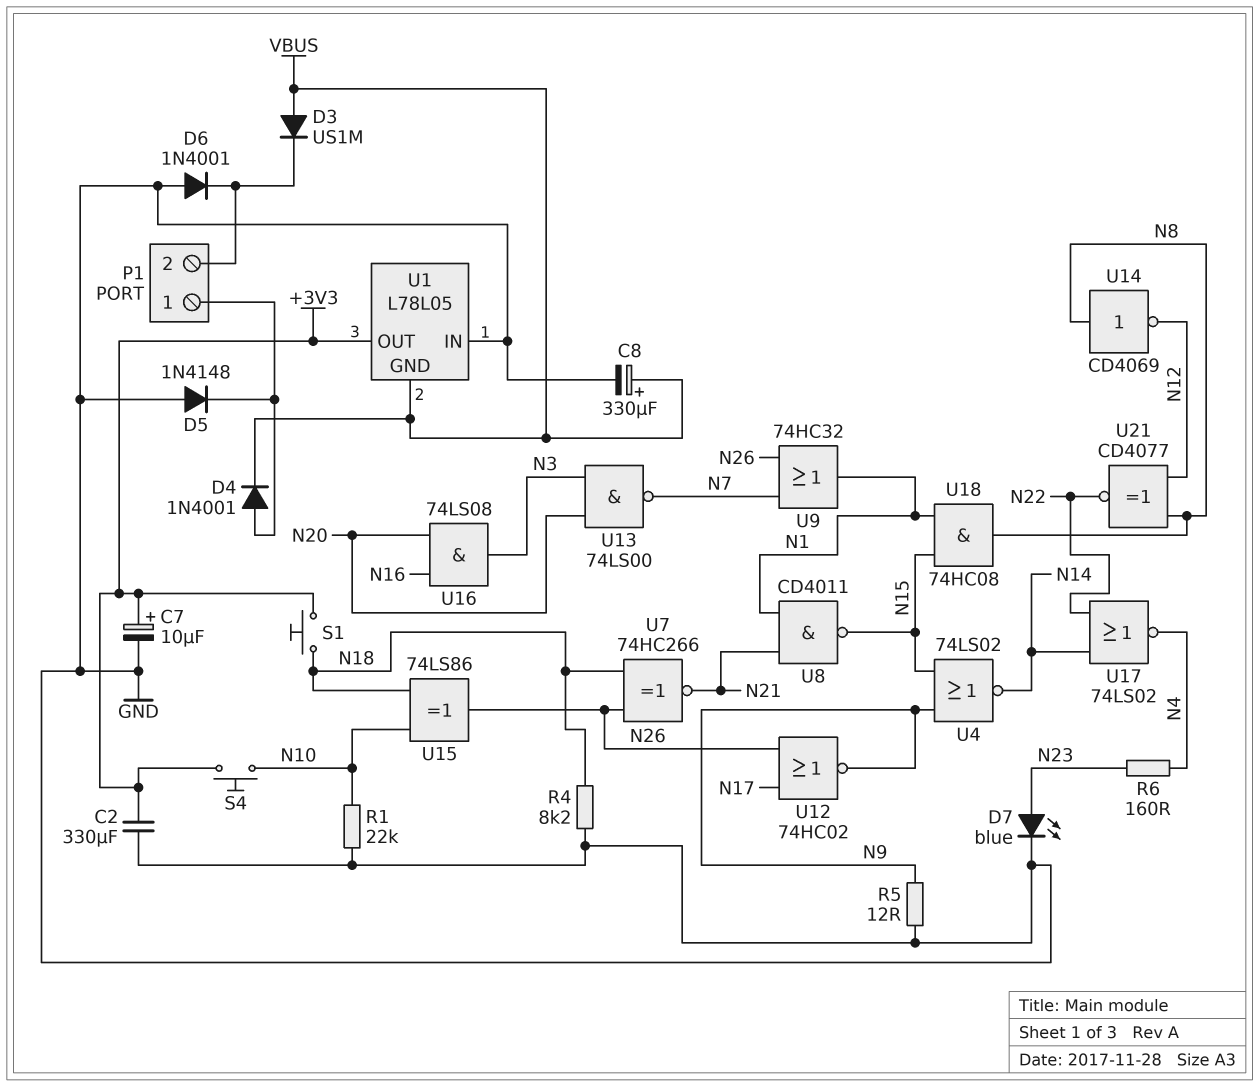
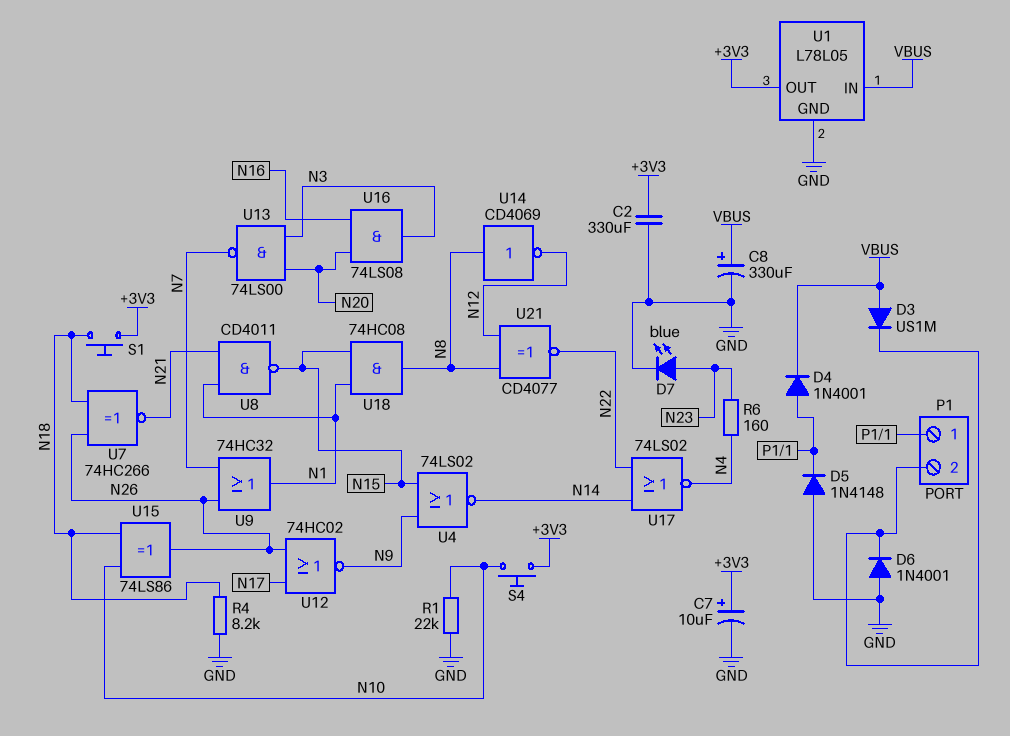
R5: 12 (GND, N9) -> none
U1 pin GND: VBUS -> GND
U1 pin IN: GND -> VBUS

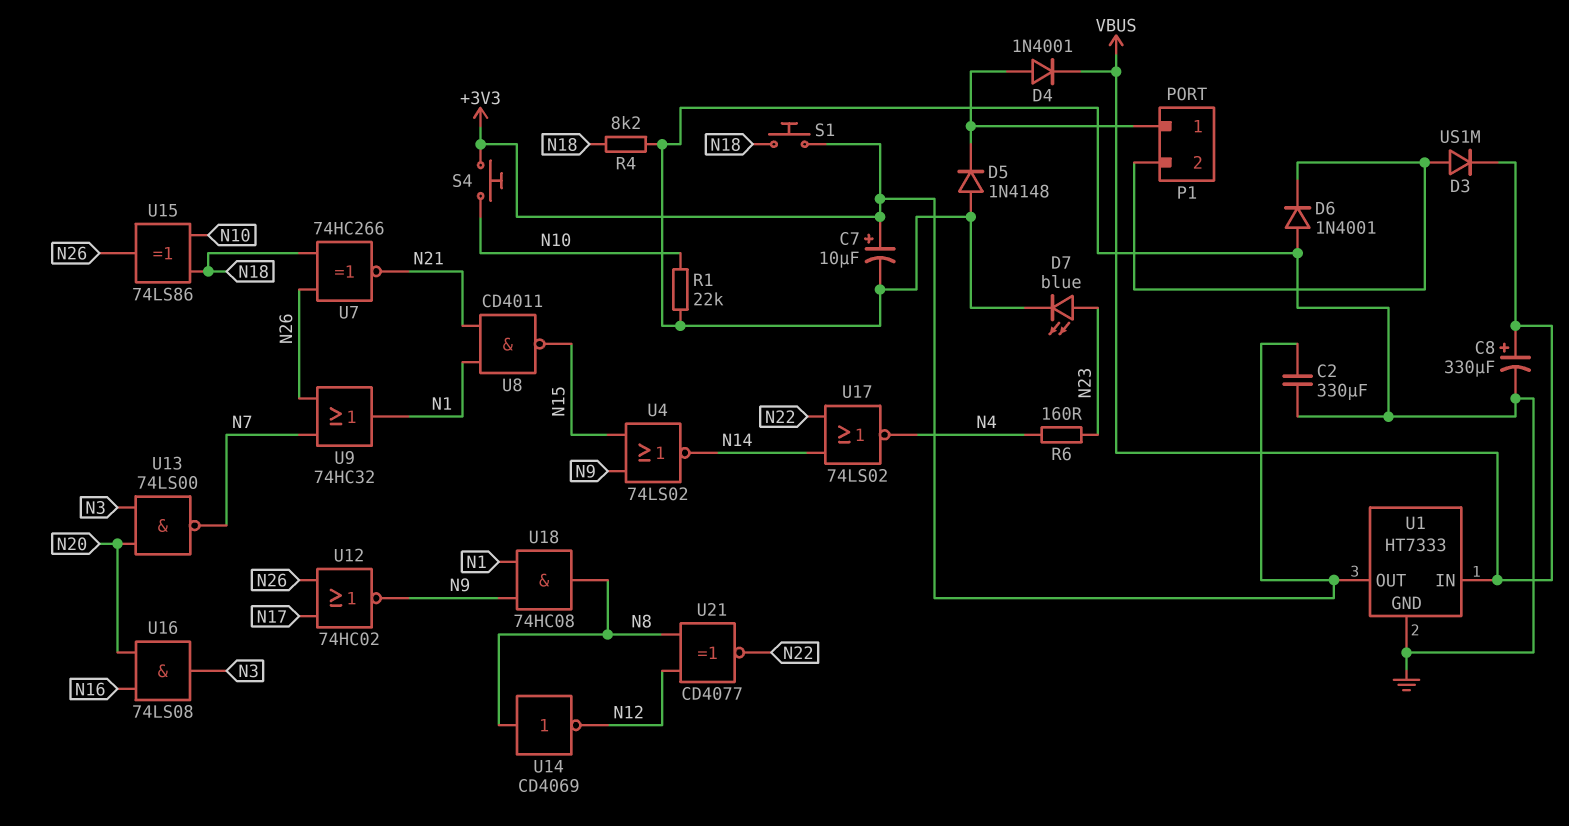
D3: diode US1M (A VBUS, K P1/2) -> diode US1M (A P1/2, K VBUS)
U1: L78L05 -> HT7333
U18: AND 74HC08 (in N1, in N15, out N8) -> AND 74HC08 (in N1, in N9, out N8)

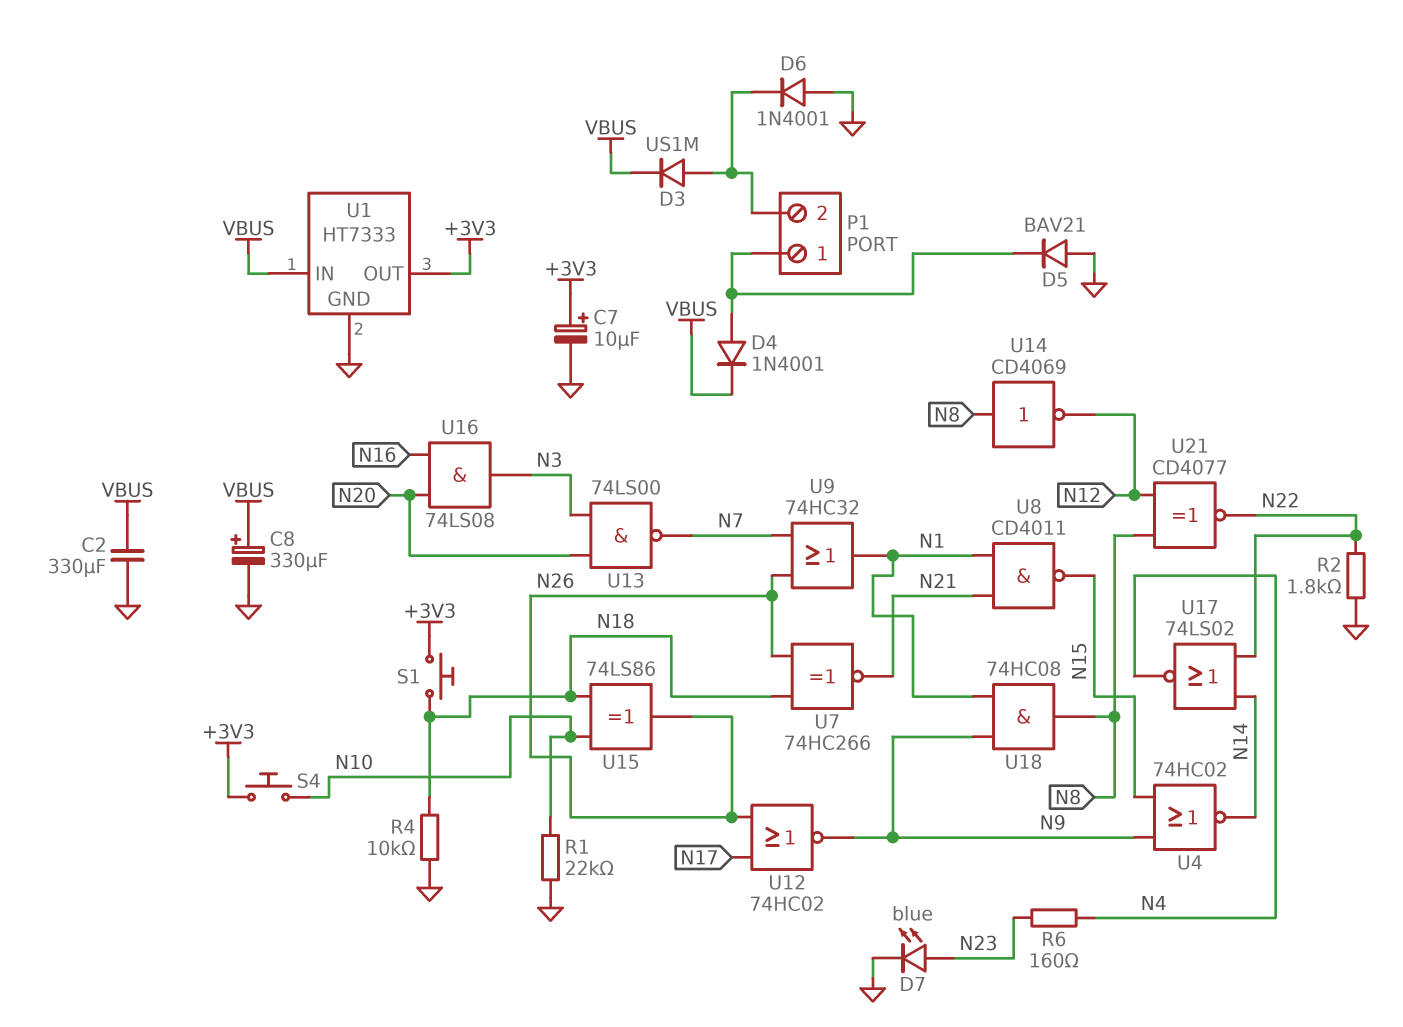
C2: 330uF (+3V3, GND) -> 330uF (GND, VBUS)
D5: diode 1N4148 (A GND, K P1/1) -> diode BAV21 (A GND, K P1/1)
R2: none -> 1.8k (GND, N22)
R4: 8.2k (GND, N18) -> 10k (GND, N18)
U4: NOR 74LS02 (in N9, in N15, out N14) -> NOR 74HC02 (in N9, in N15, out N14)

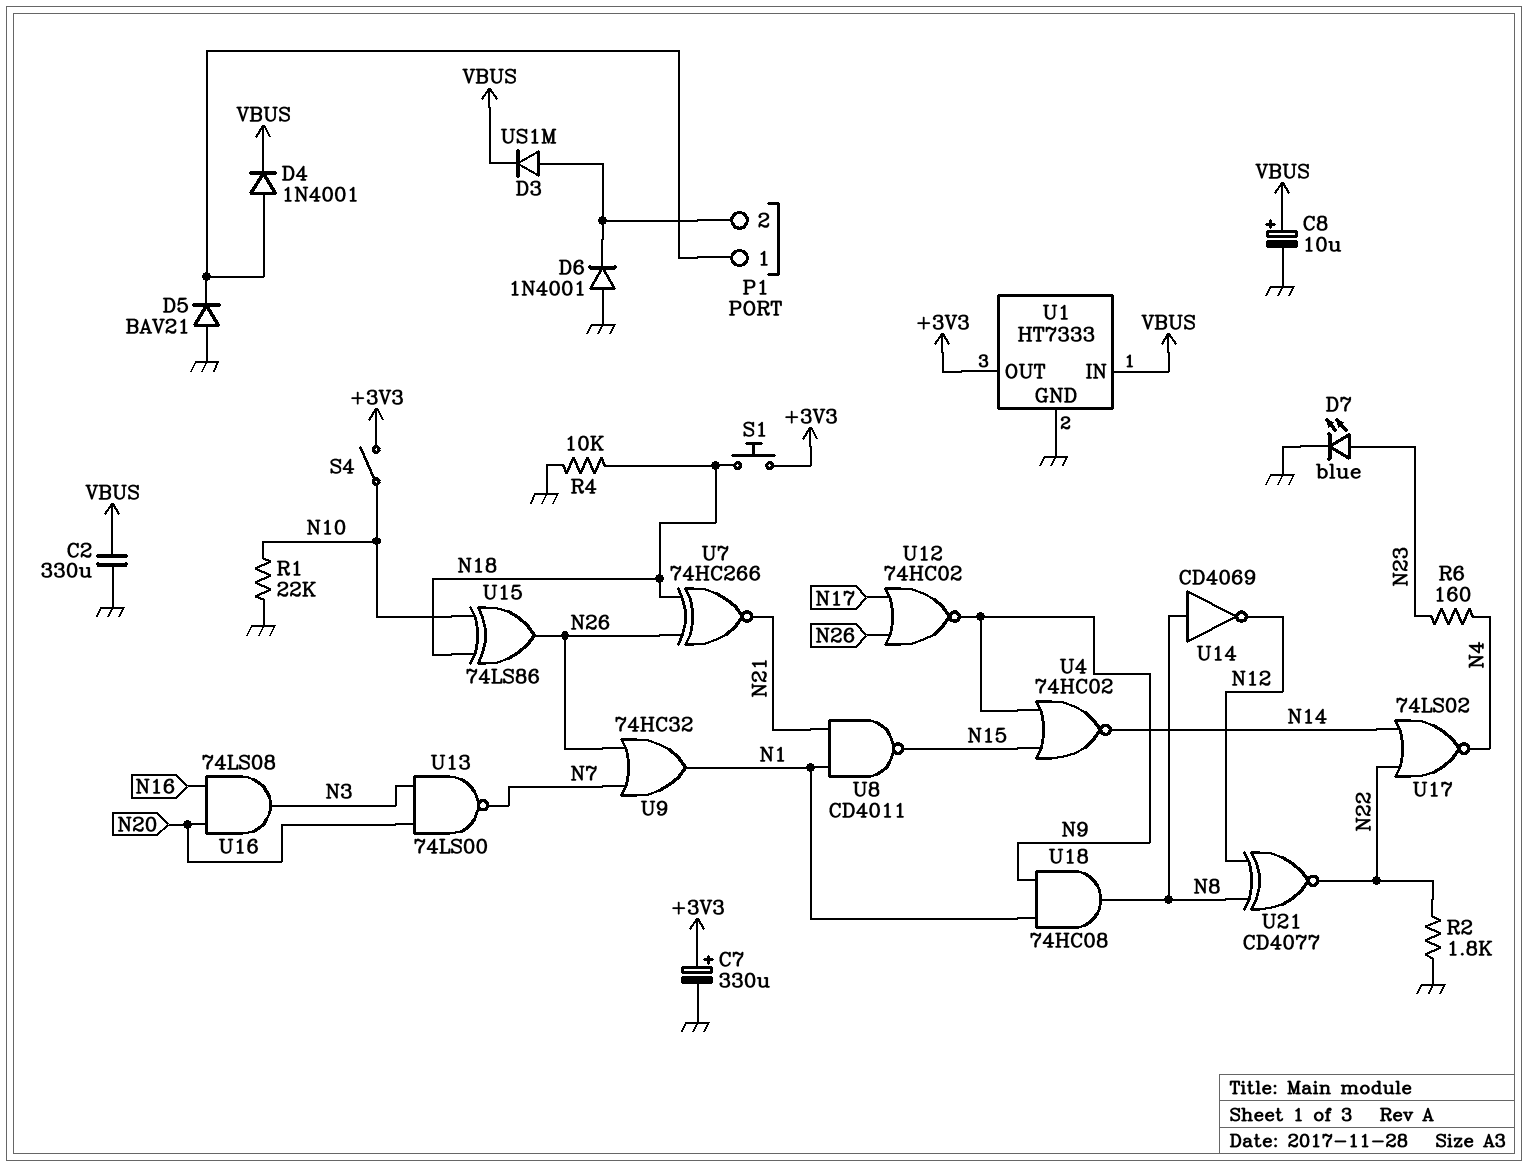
C7: 10uF (plus +3V3, minus GND) -> 330uF (plus +3V3, minus GND)
C8: 330uF (plus VBUS, minus GND) -> 10uF (plus VBUS, minus GND)
S4: button (+3V3, N10) -> switch (+3V3, N10)

